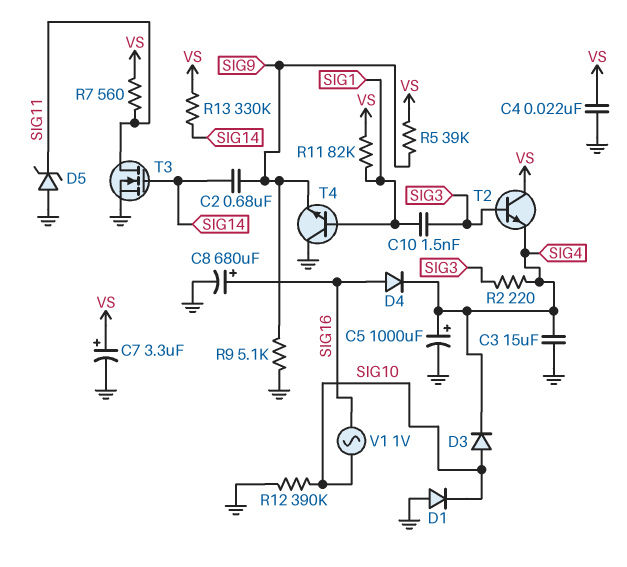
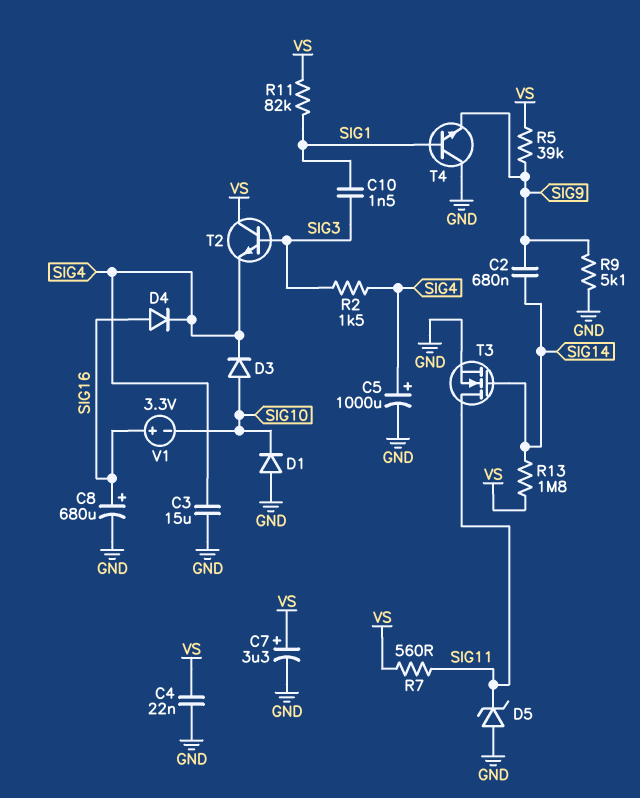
R2: 220 (SIG3, SIG4) -> 1.5k (SIG3, SIG4)
R12: 390k (GND, SIG10) -> none
R13: 330k (SIG14, VS) -> 1.8M (SIG14, VS)
V1: AC 1V (SIG10, SIG16) -> 3.3V (plus SIG16, minus SIG10)

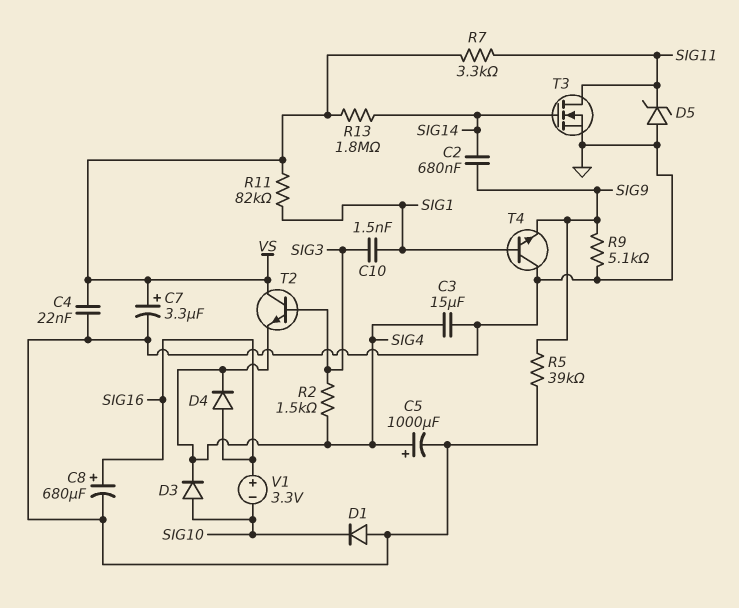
R5: 39k (SIG9, VS) -> 39k (GND, SIG9)
R7: 560 (SIG11, VS) -> 3.3k (SIG11, VS)

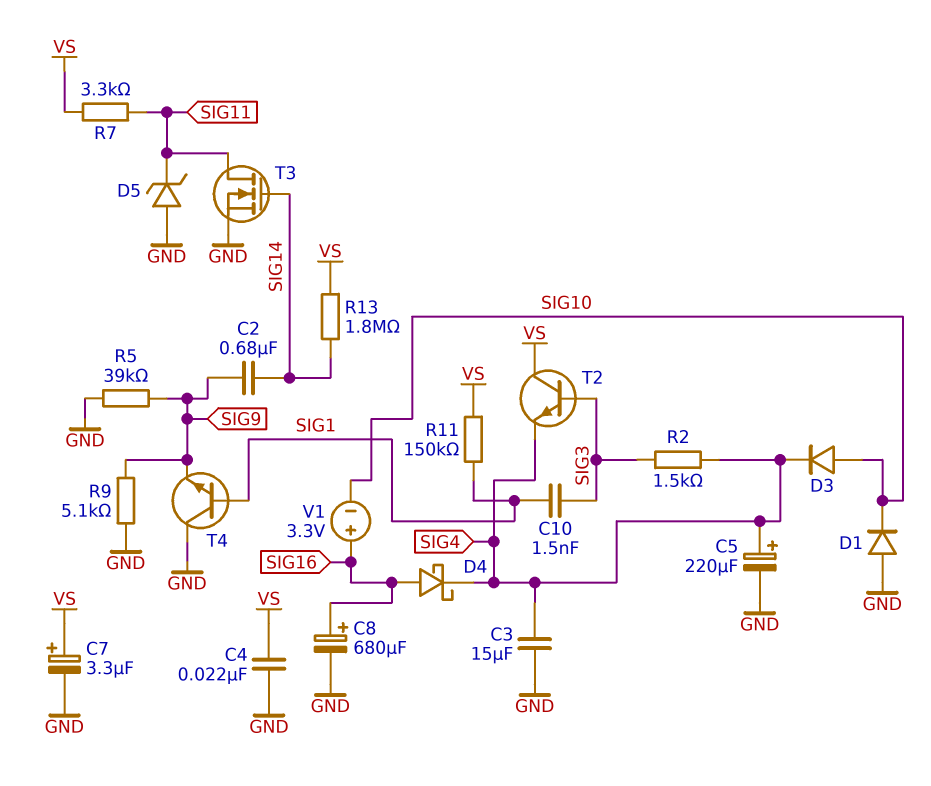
C5: 1000uF (plus SIG4, minus GND) -> 220uF (plus SIG4, minus GND)
D4: diode (A SIG16, K SIG4) -> schottky (A SIG16, K SIG4)
R11: 82k (SIG1, VS) -> 150k (SIG1, VS)

